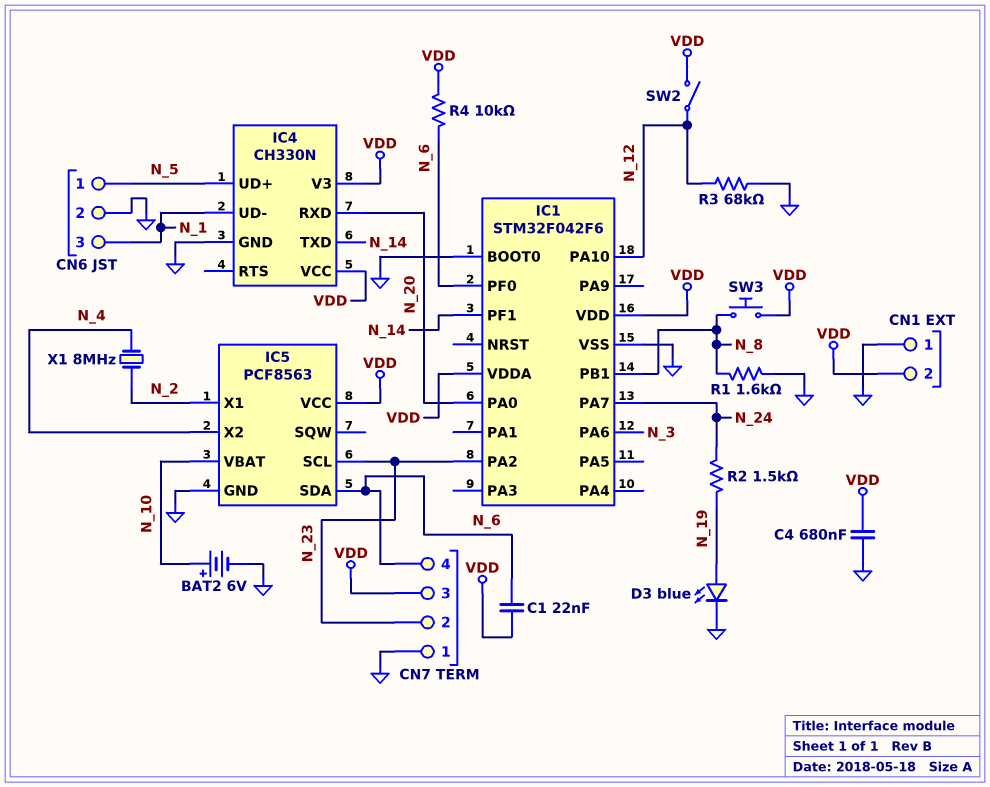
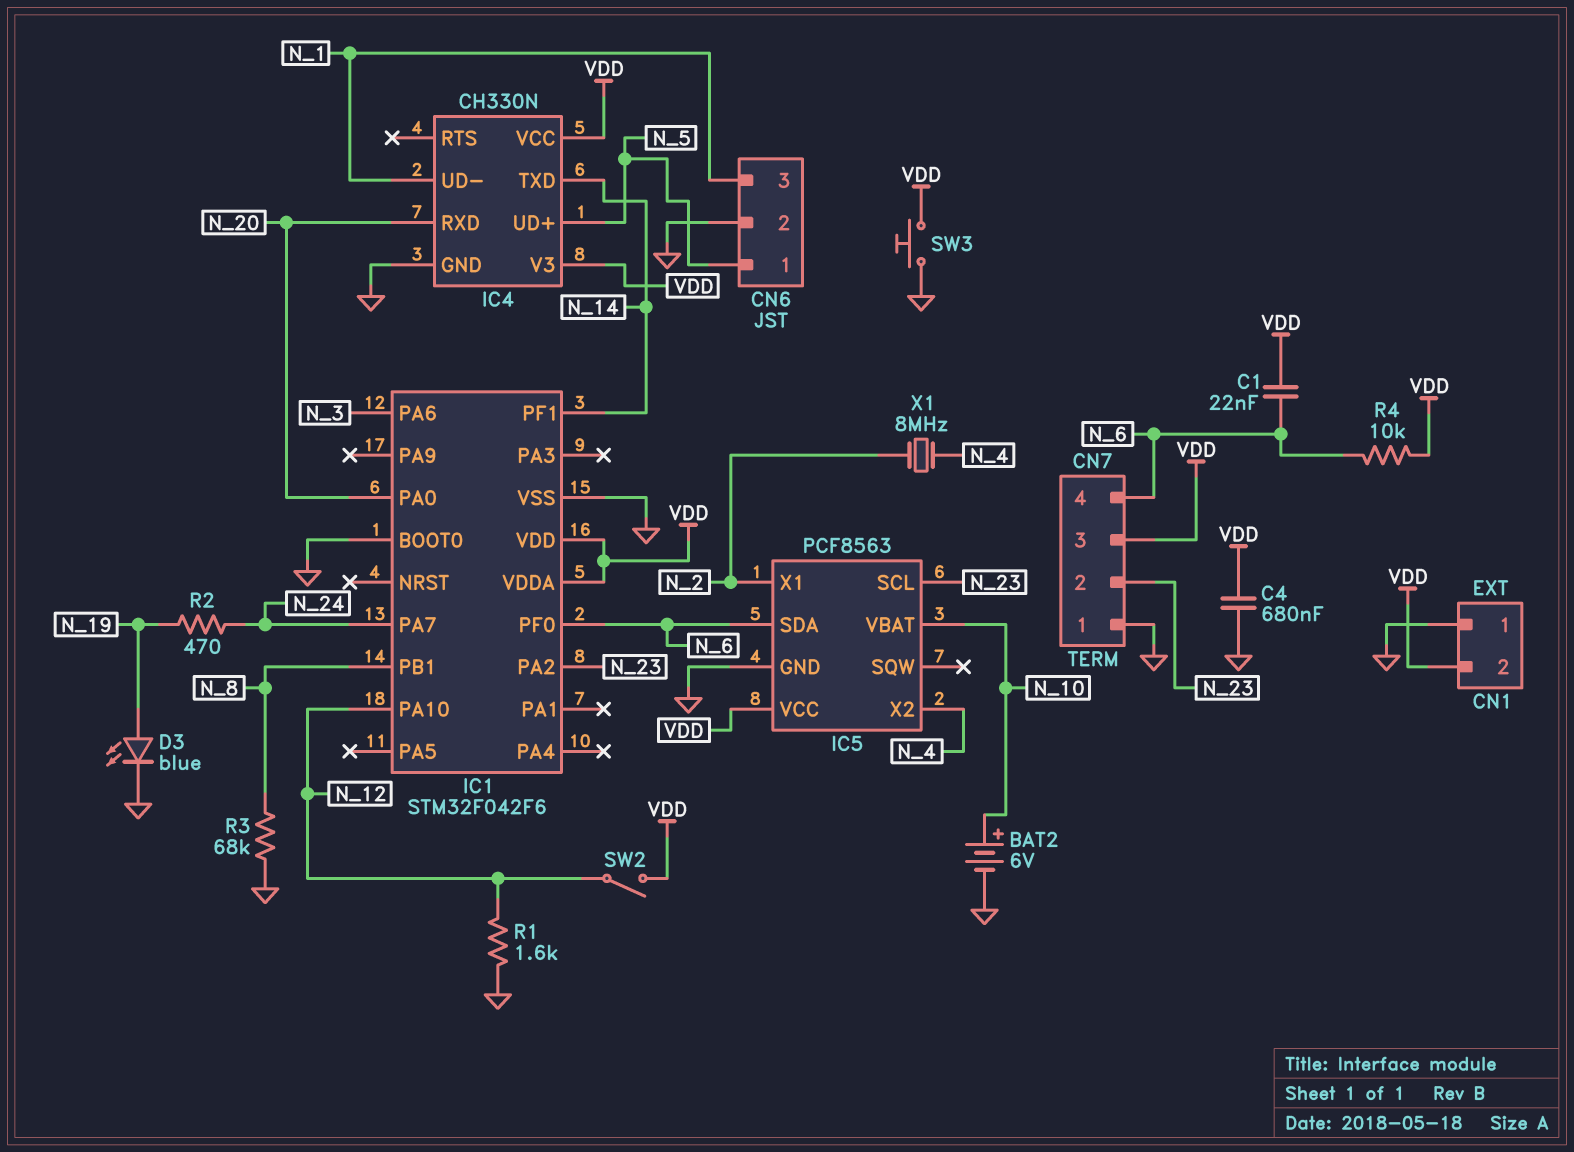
R1: 1.6k (GND, N_8) -> 1.6k (GND, N_12)
R2: 1.5k (N_19, N_24) -> 470 (N_19, N_24)
R3: 68k (GND, N_12) -> 68k (GND, N_8)
SW3: button (N_8, VDD) -> button (GND, VDD)

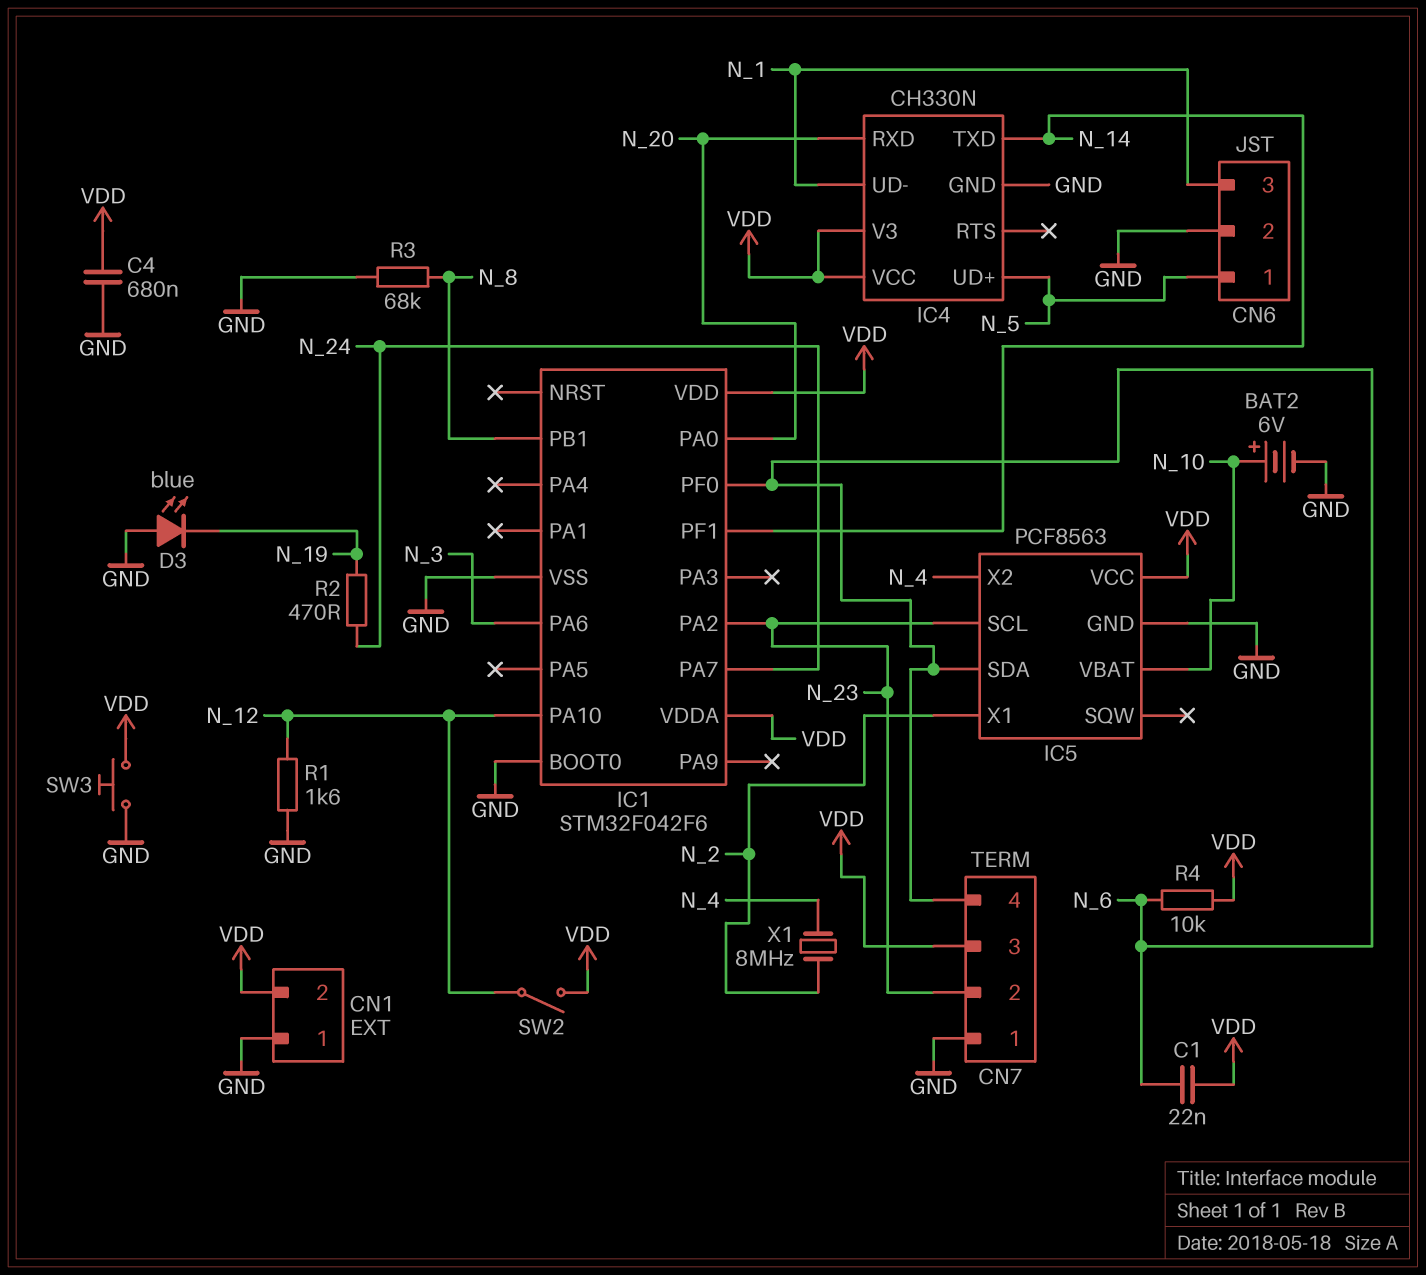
D3: LED blue (A N_19, K GND) -> LED blue (A GND, K N_19)

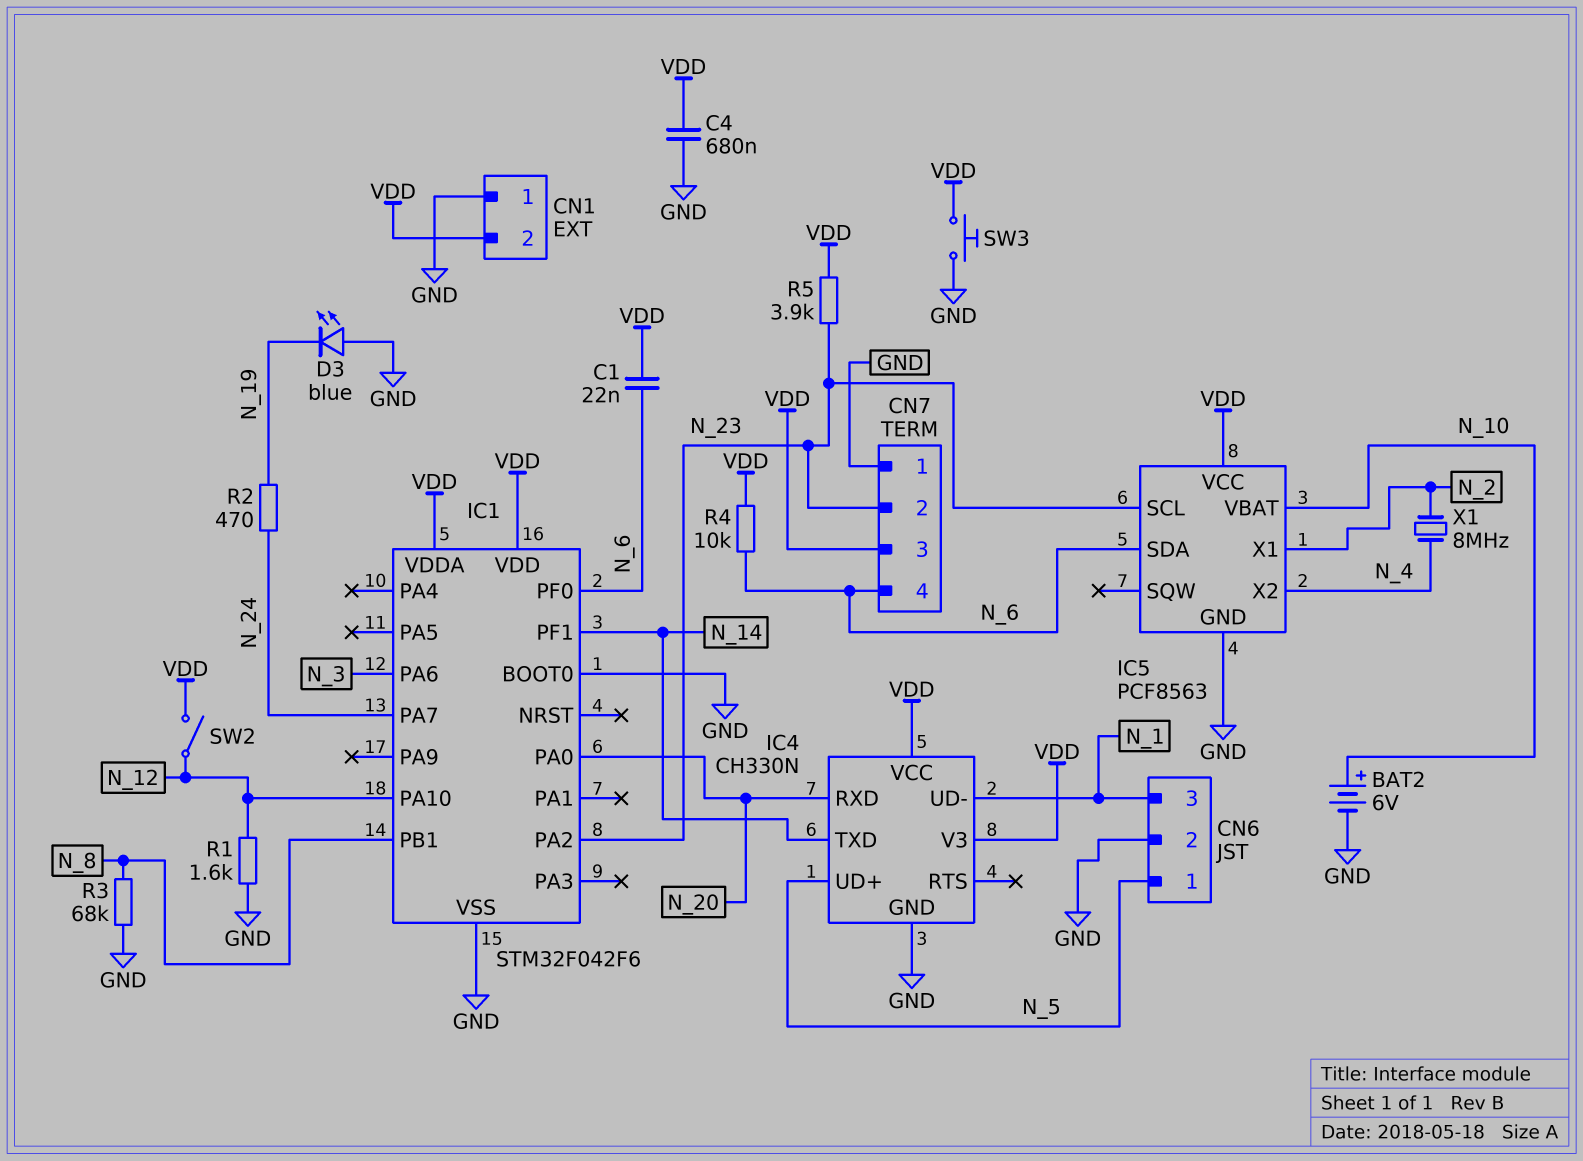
R5: none -> 3.9k (N_23, VDD)

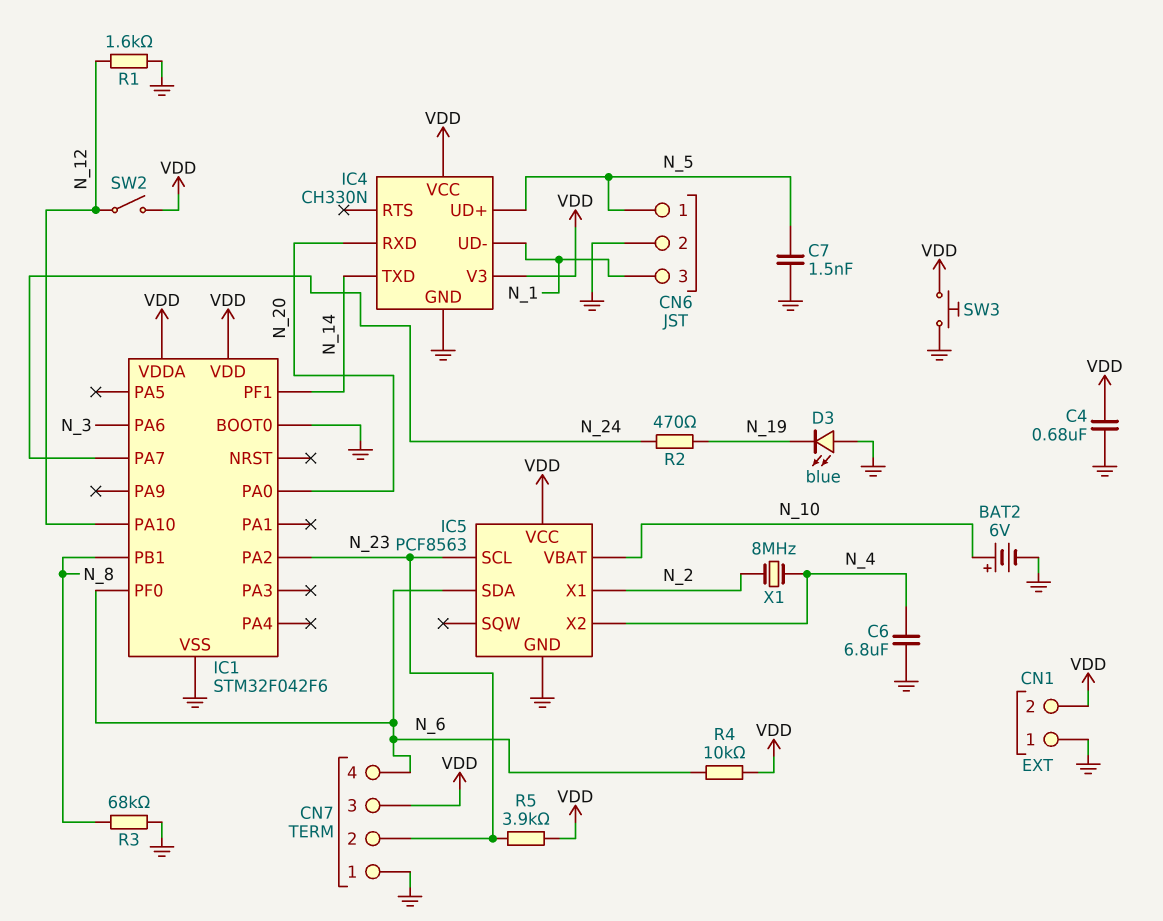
C1: 22nF (N_6, VDD) -> none
C6: none -> 6.8uF (GND, N_4)
C7: none -> 1.5nF (GND, N_5)

